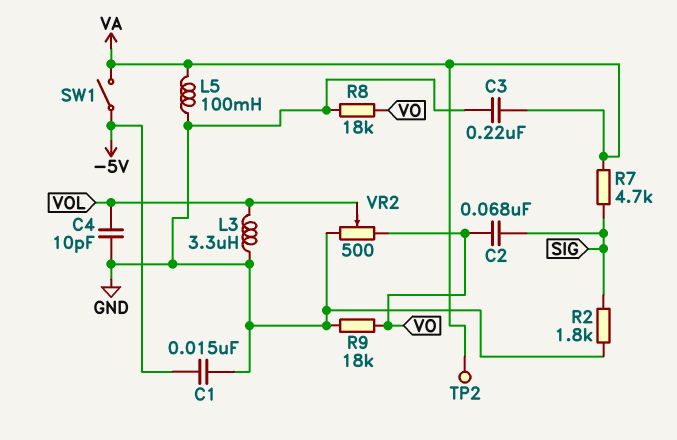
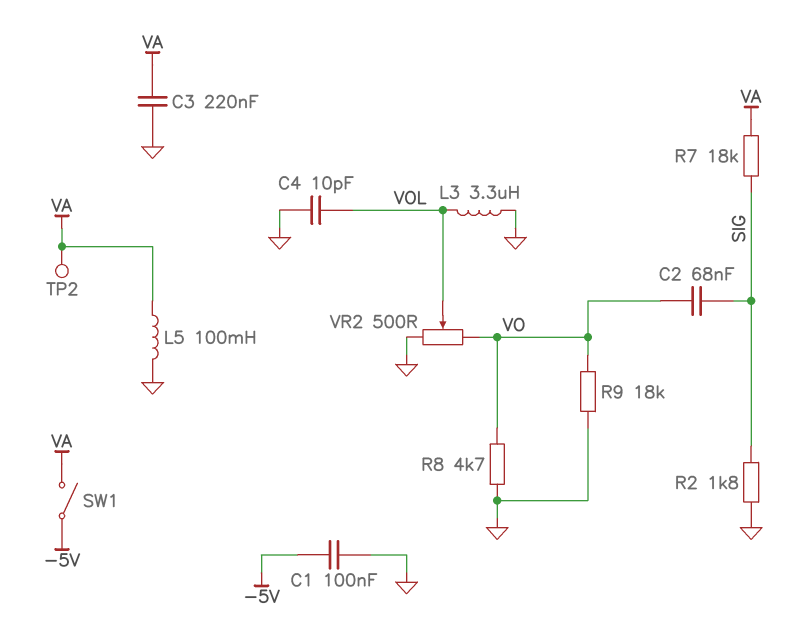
C1: 15nF (-5V, GND) -> 100nF (-5V, GND)
R7: 4.7k (SIG, VA) -> 18k (SIG, VA)
R8: 18k (GND, VO) -> 4.7k (GND, VO)

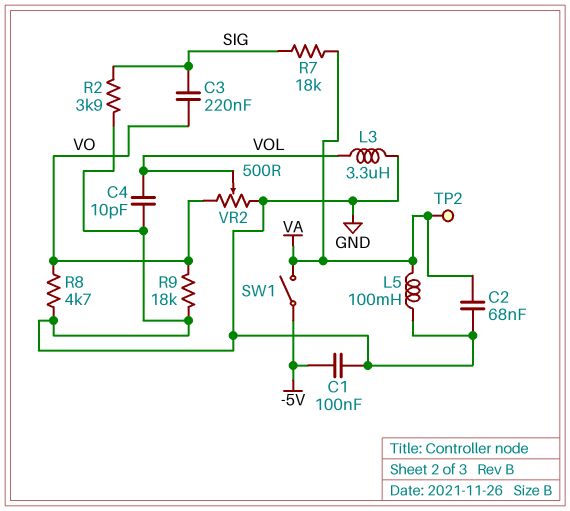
C2: 68nF (SIG, VO) -> 68nF (GND, VA)
C3: 220nF (GND, VA) -> 220nF (SIG, VO)
R2: 1.8k (GND, SIG) -> 3.9k (GND, SIG)

